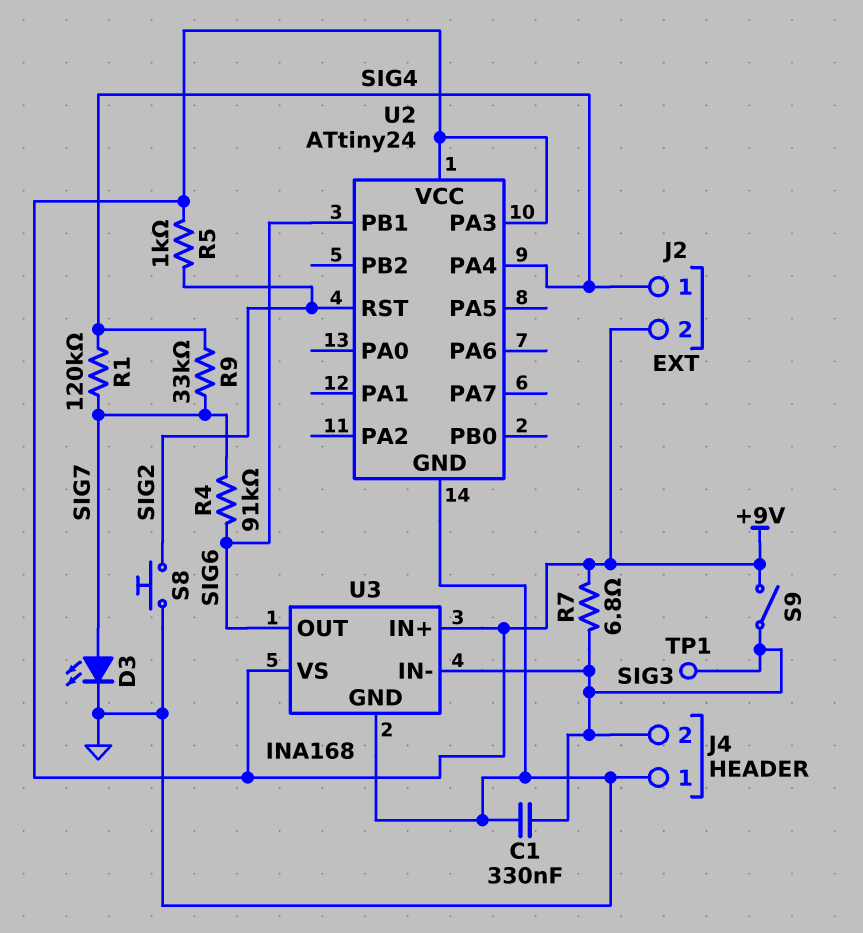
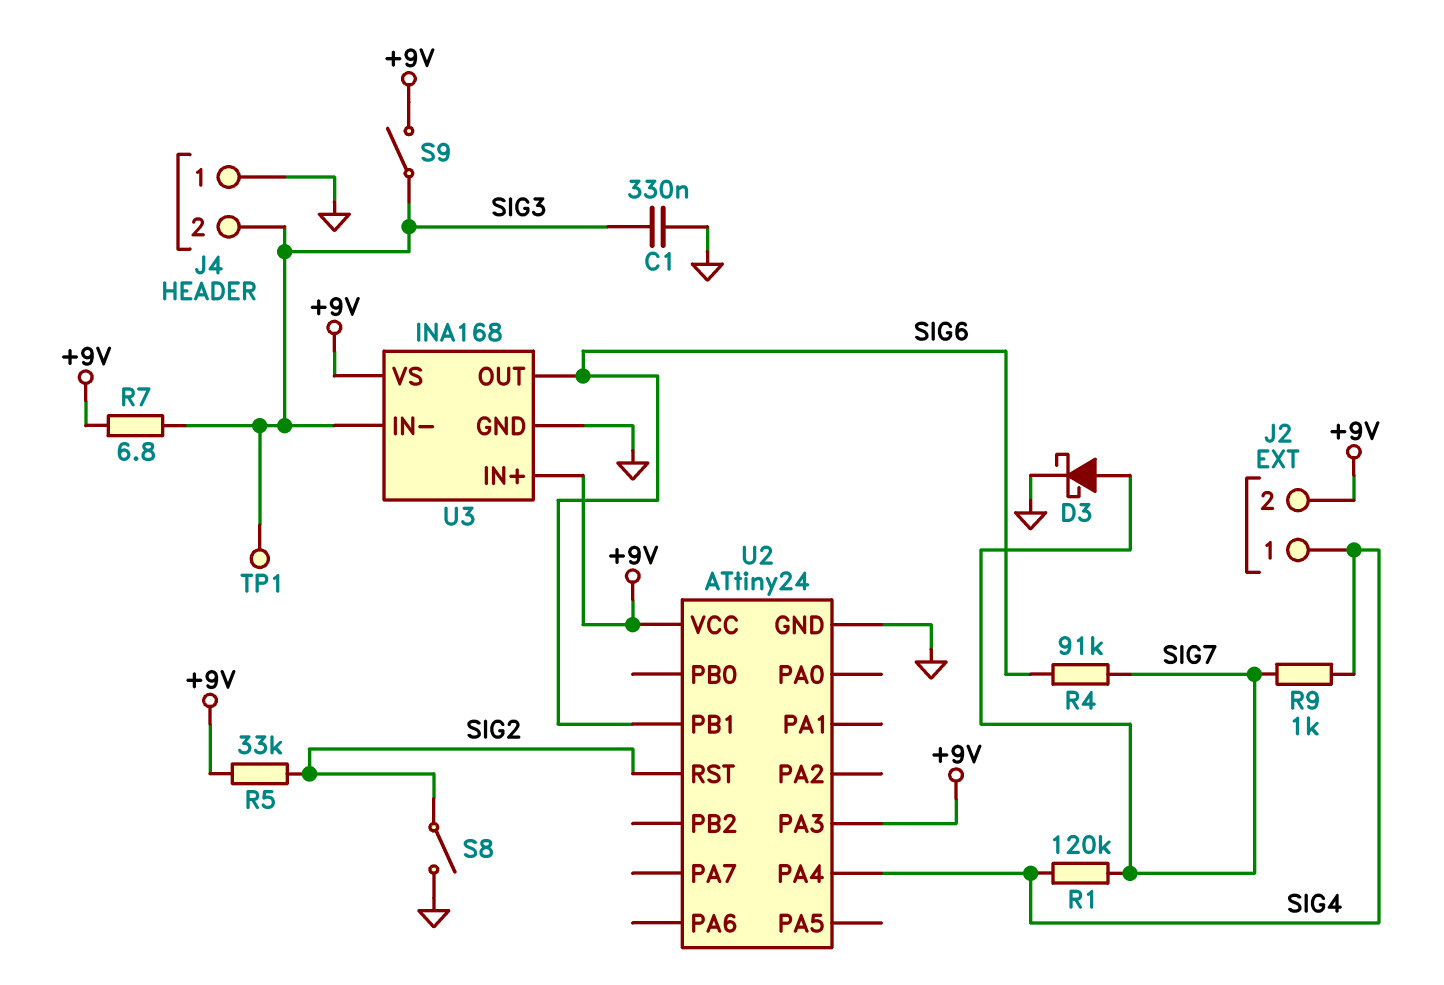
D3: LED (A SIG7, K GND) -> schottky (A SIG7, K GND)
R5: 1k (+9V, SIG2) -> 33k (+9V, SIG2)
R9: 33k (SIG4, SIG7) -> 1k (SIG4, SIG7)
S8: button (GND, SIG2) -> switch (GND, SIG2)

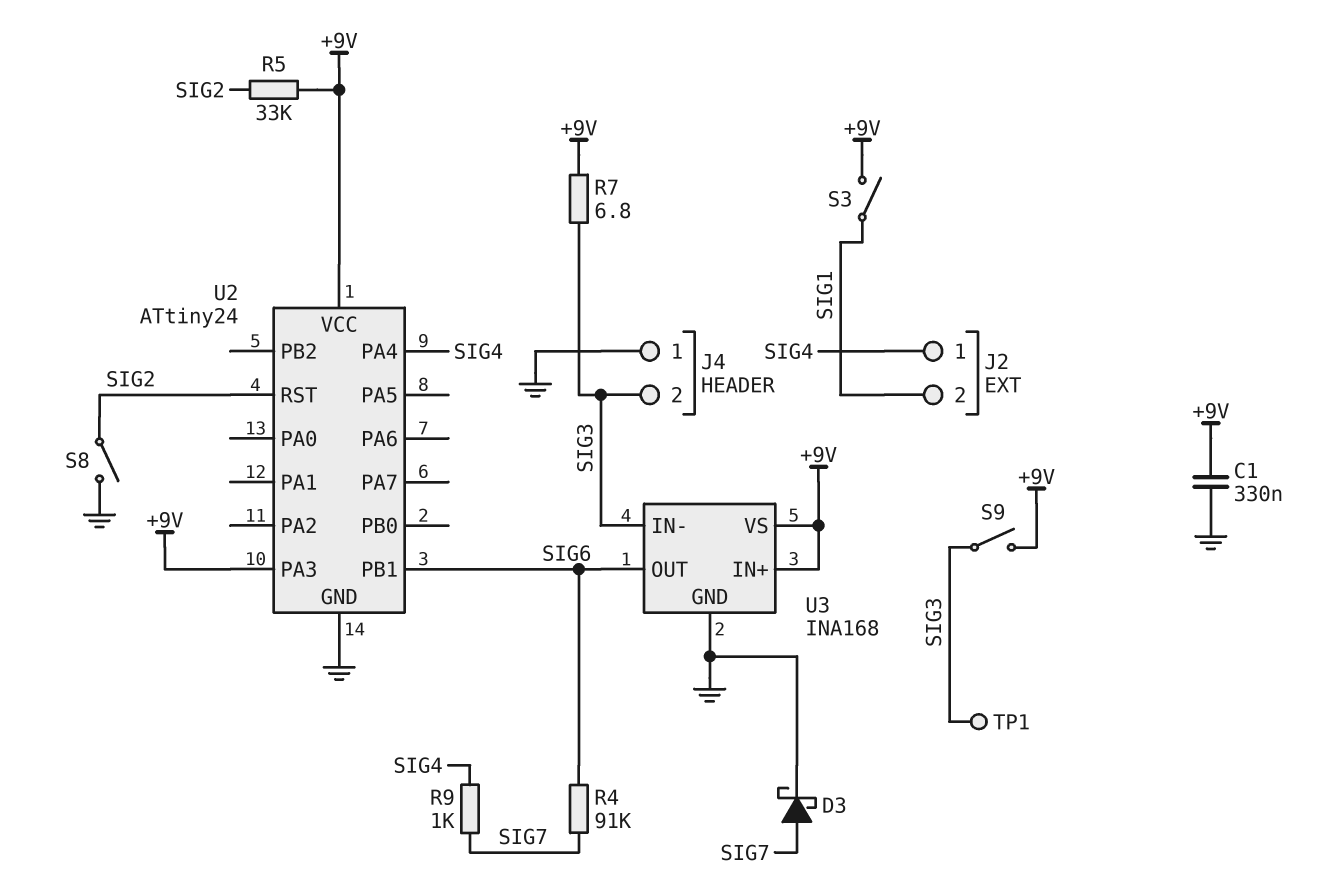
C1: 330nF (GND, SIG3) -> 330nF (+9V, GND)
J2 pin 2: +9V -> SIG1
R1: 120k (SIG4, SIG7) -> none
S3: none -> switch (+9V, SIG1)

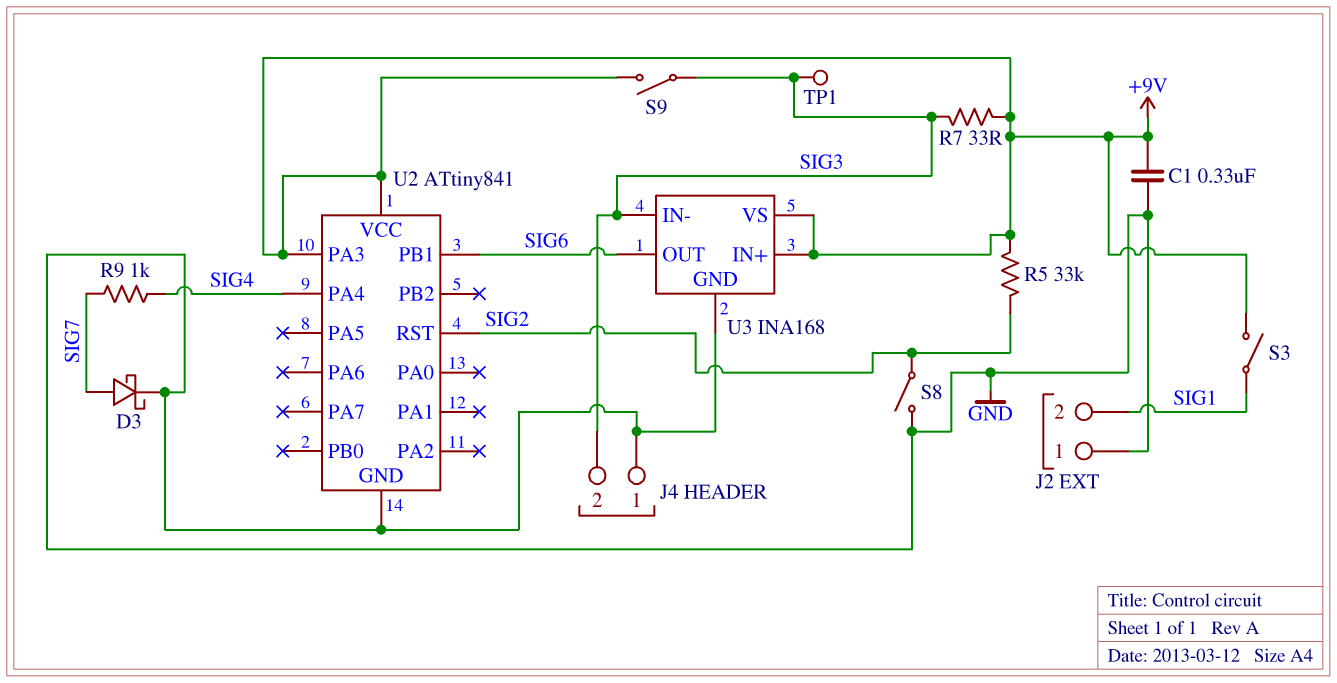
J2 pin 1: SIG4 -> GND
R4: 91k (SIG6, SIG7) -> none
R7: 6.8 (+9V, SIG3) -> 33 (+9V, SIG3)
U2: ATtiny24 -> ATtiny841

